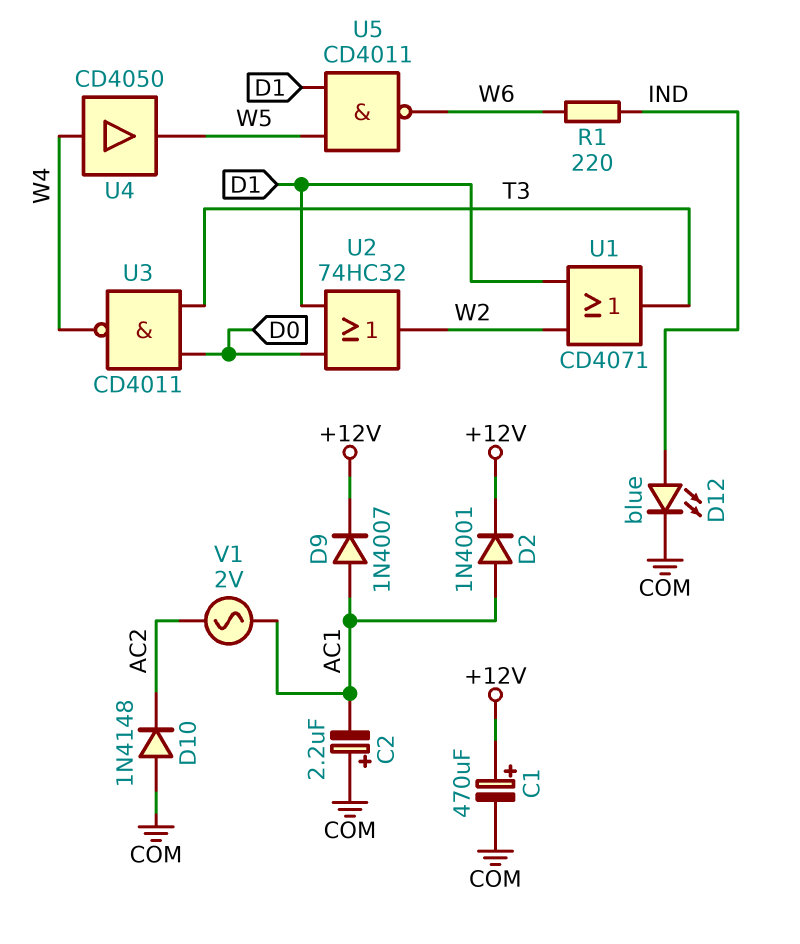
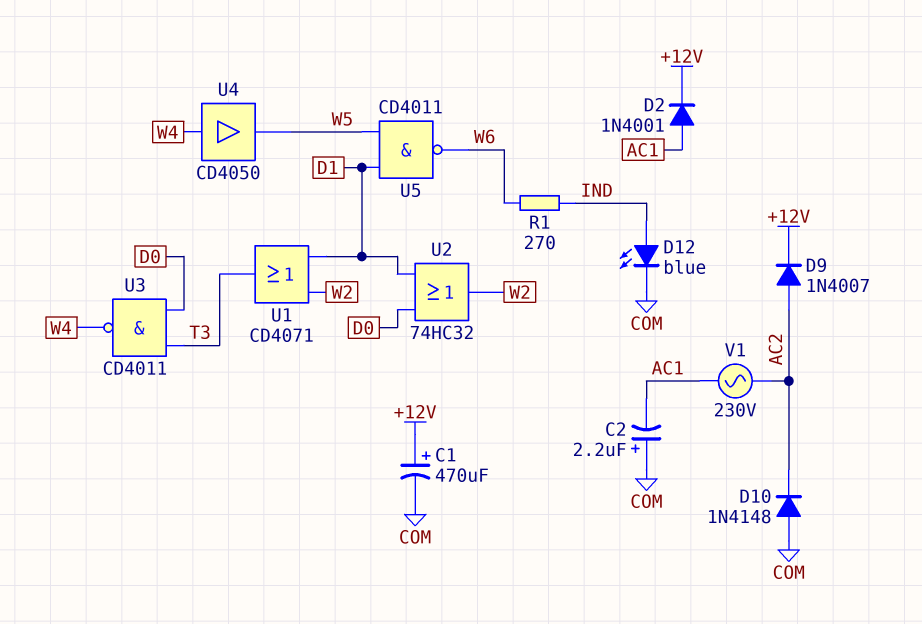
D9: diode 1N4007 (A AC1, K +12V) -> diode 1N4007 (A AC2, K +12V)
R1: 220 (IND, W6) -> 270 (IND, W6)
V1: AC 2V (AC1, AC2) -> AC 230V (AC1, AC2)

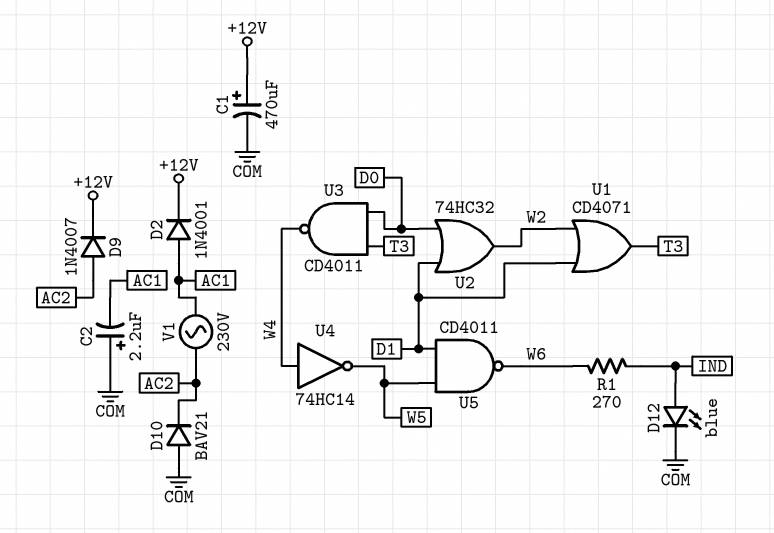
D10: diode 1N4148 (A COM, K AC2) -> diode BAV21 (A COM, K AC2)
U4: buffer CD4050 (in W4, out W5) -> NOT 74HC14 (in W4, out W5)

